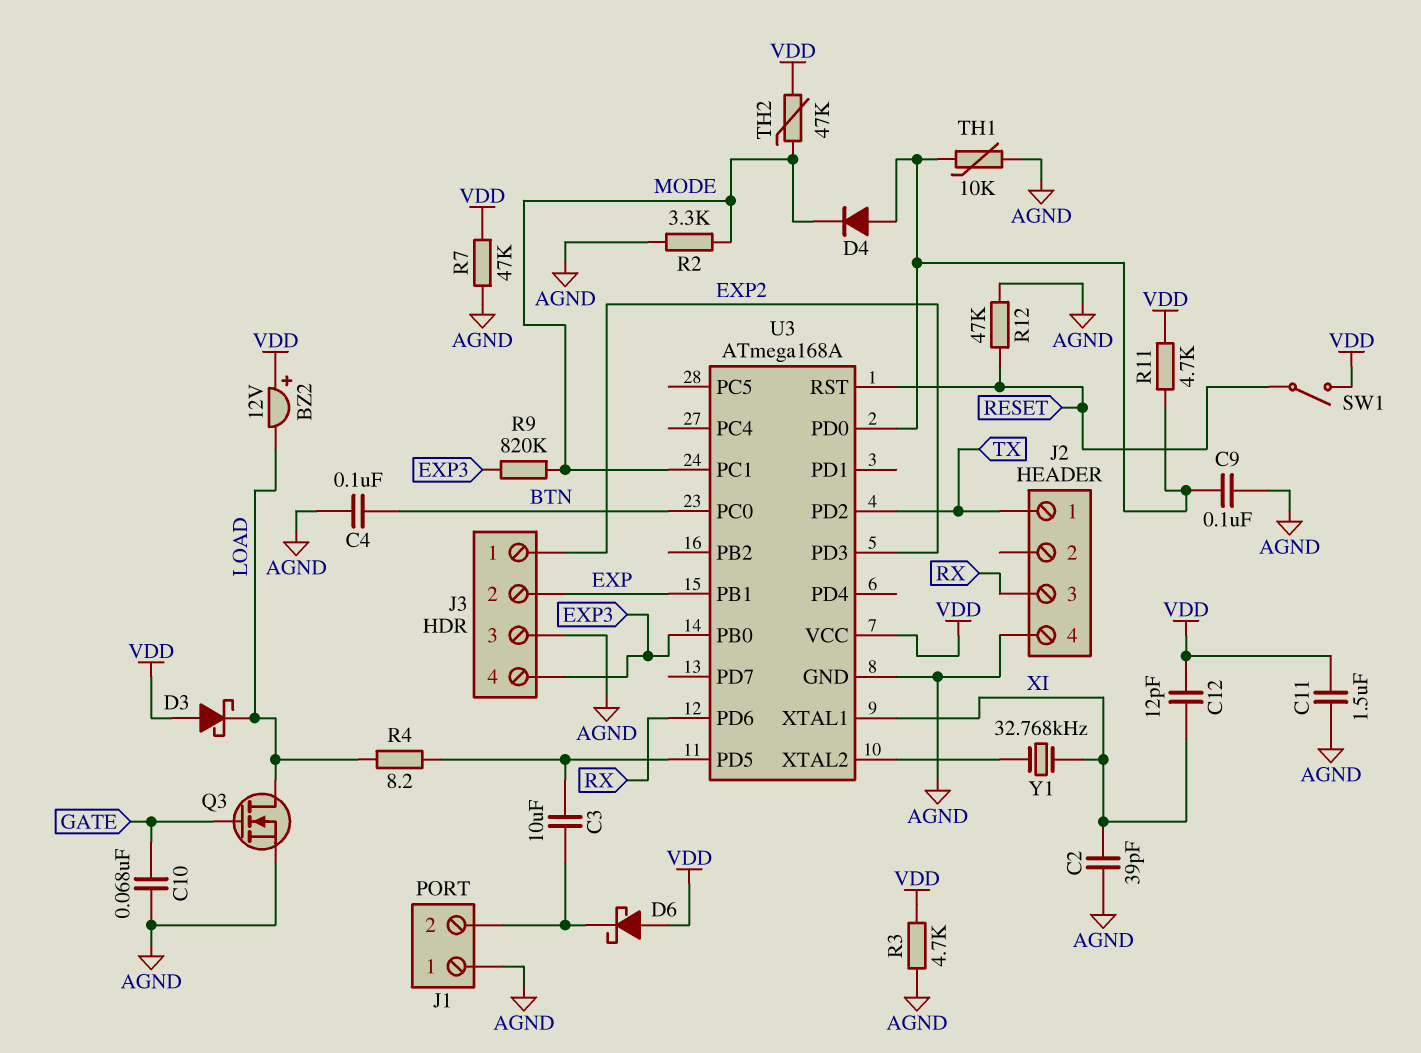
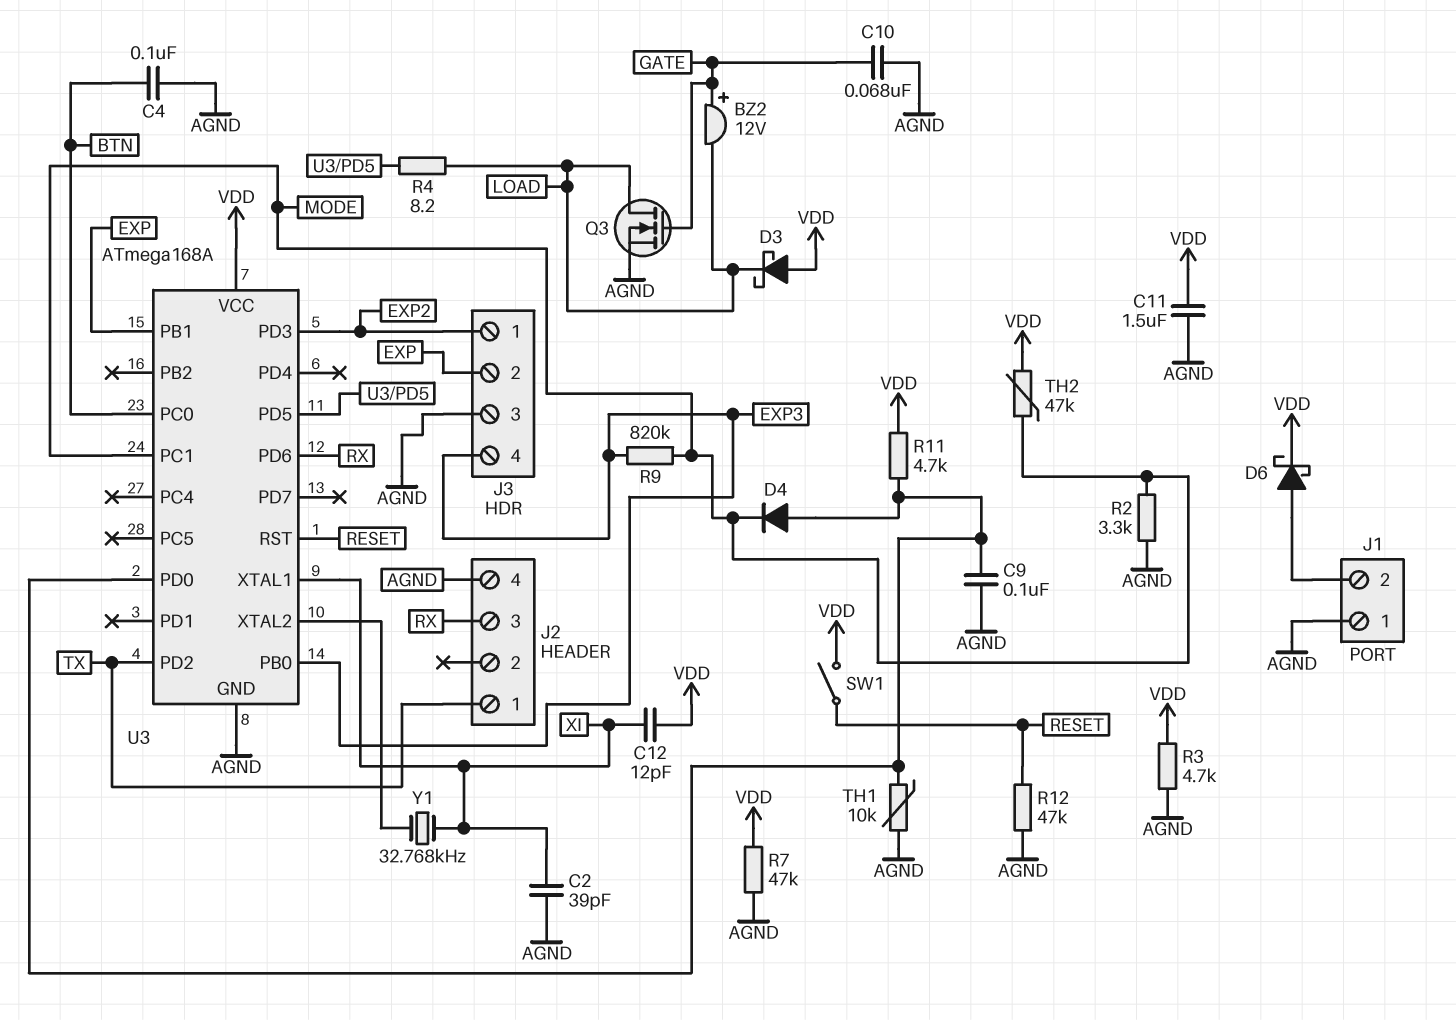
BZ2: buzzer 12V (plus VDD, minus LOAD) -> buzzer 12V (plus GATE, minus LOAD)
C3: 10uF (J1/2, U3/PD5) -> none
D6: schottky (A VDD, K J1/2) -> schottky (A J1/2, K VDD)

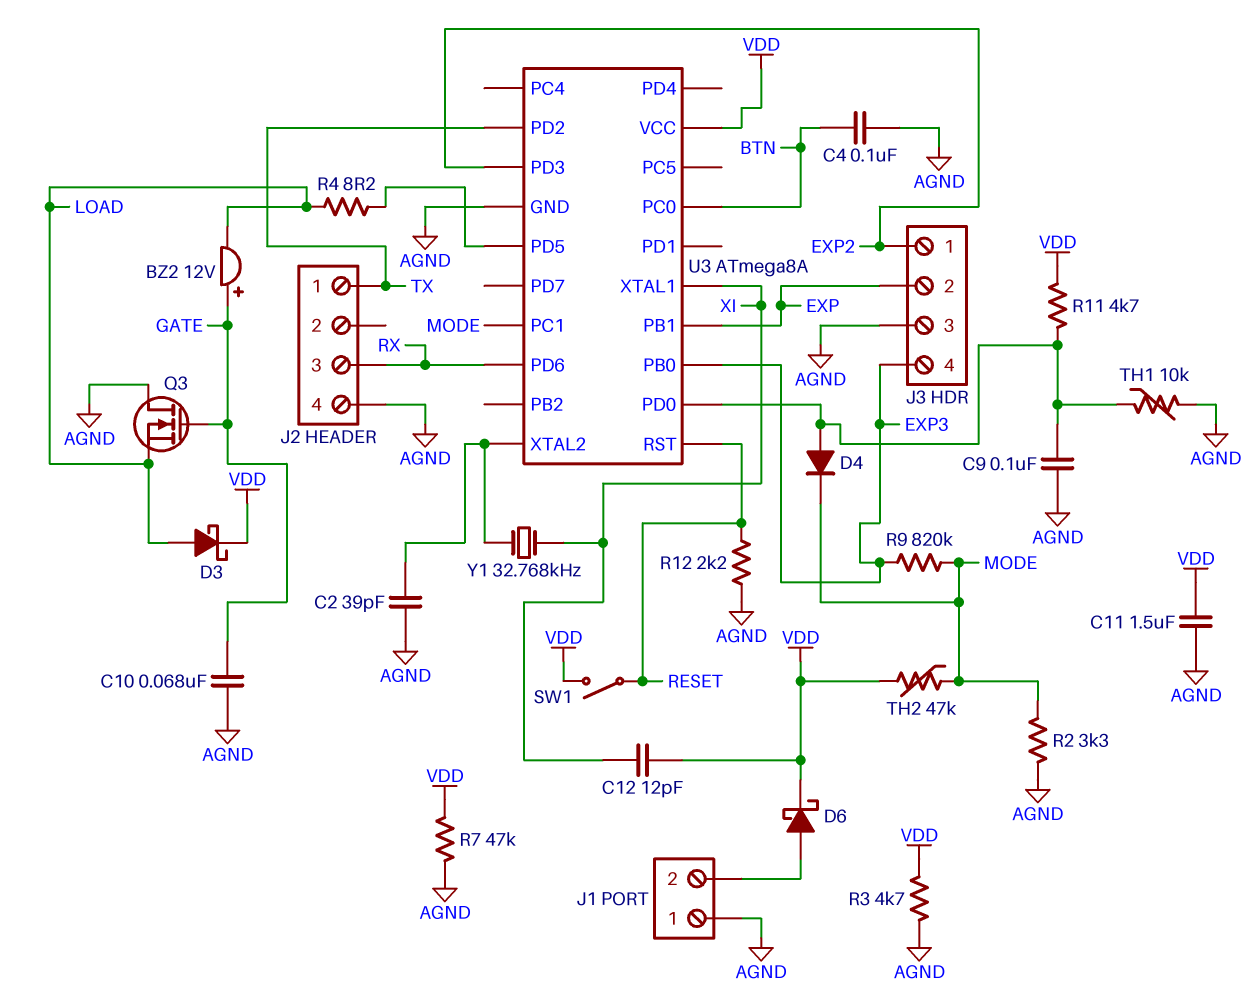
C2: 39pF (AGND, XI) -> 39pF (AGND, U3/XTAL2)
D3: schottky (A VDD, K LOAD) -> schottky (A LOAD, K VDD)
Q3: NMOS (G GATE, D LOAD, S AGND) -> NMOS (G GATE, D AGND, S LOAD)
R12: 47k (AGND, RESET) -> 2.2k (AGND, RESET)
U3: ATmega168A -> ATmega8A

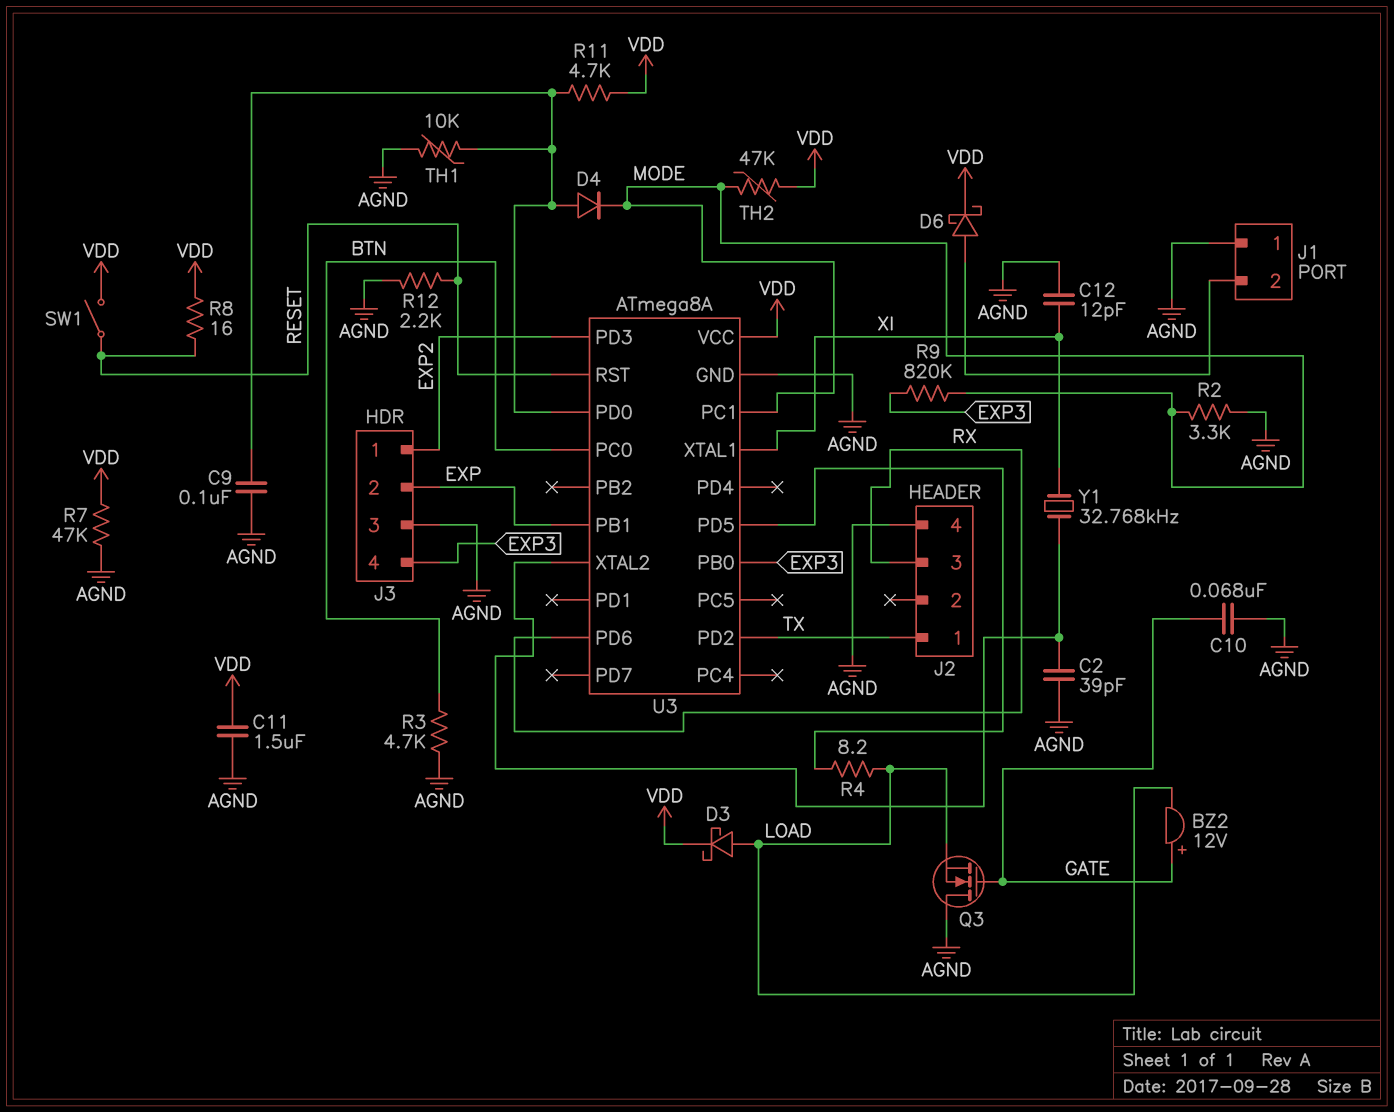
C4: 100nF (AGND, BTN) -> none
C12: 12pF (VDD, XI) -> 12pF (AGND, XI)
R3: 4.7k (AGND, VDD) -> 4.7k (AGND, BTN)
R8: none -> 16 (RESET, VDD)

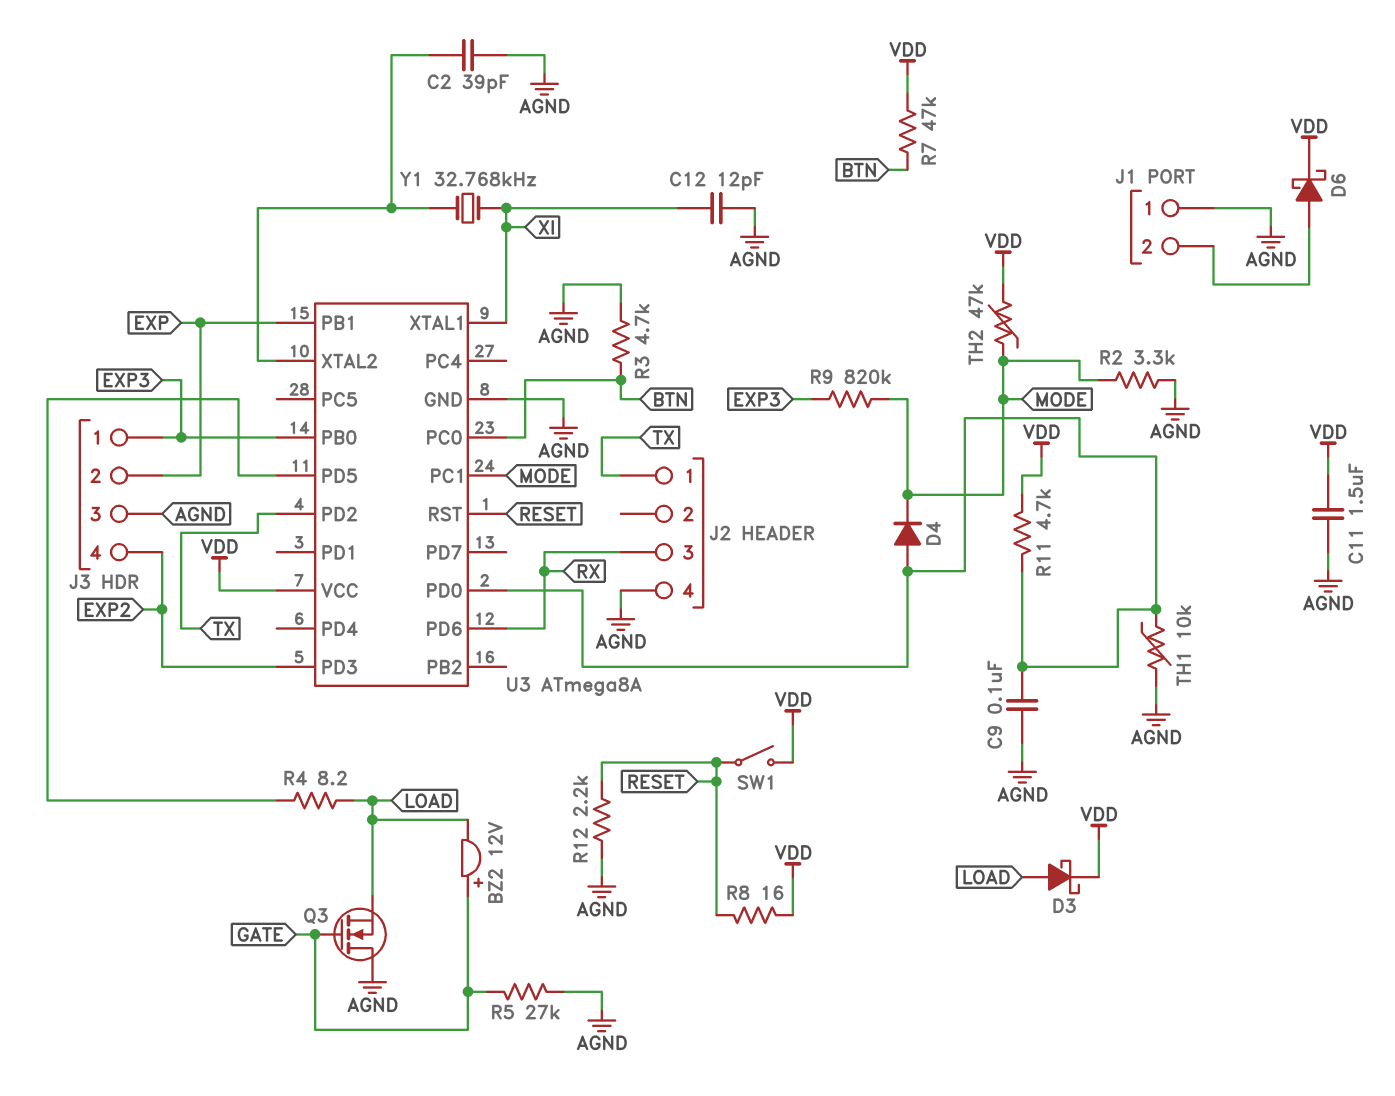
C10: 68nF (AGND, GATE) -> none
J3 pin 1: EXP2 -> EXP3
J3 pin 4: EXP3 -> EXP2
R5: none -> 27k (AGND, GATE)
R7: 47k (AGND, VDD) -> 47k (BTN, VDD)

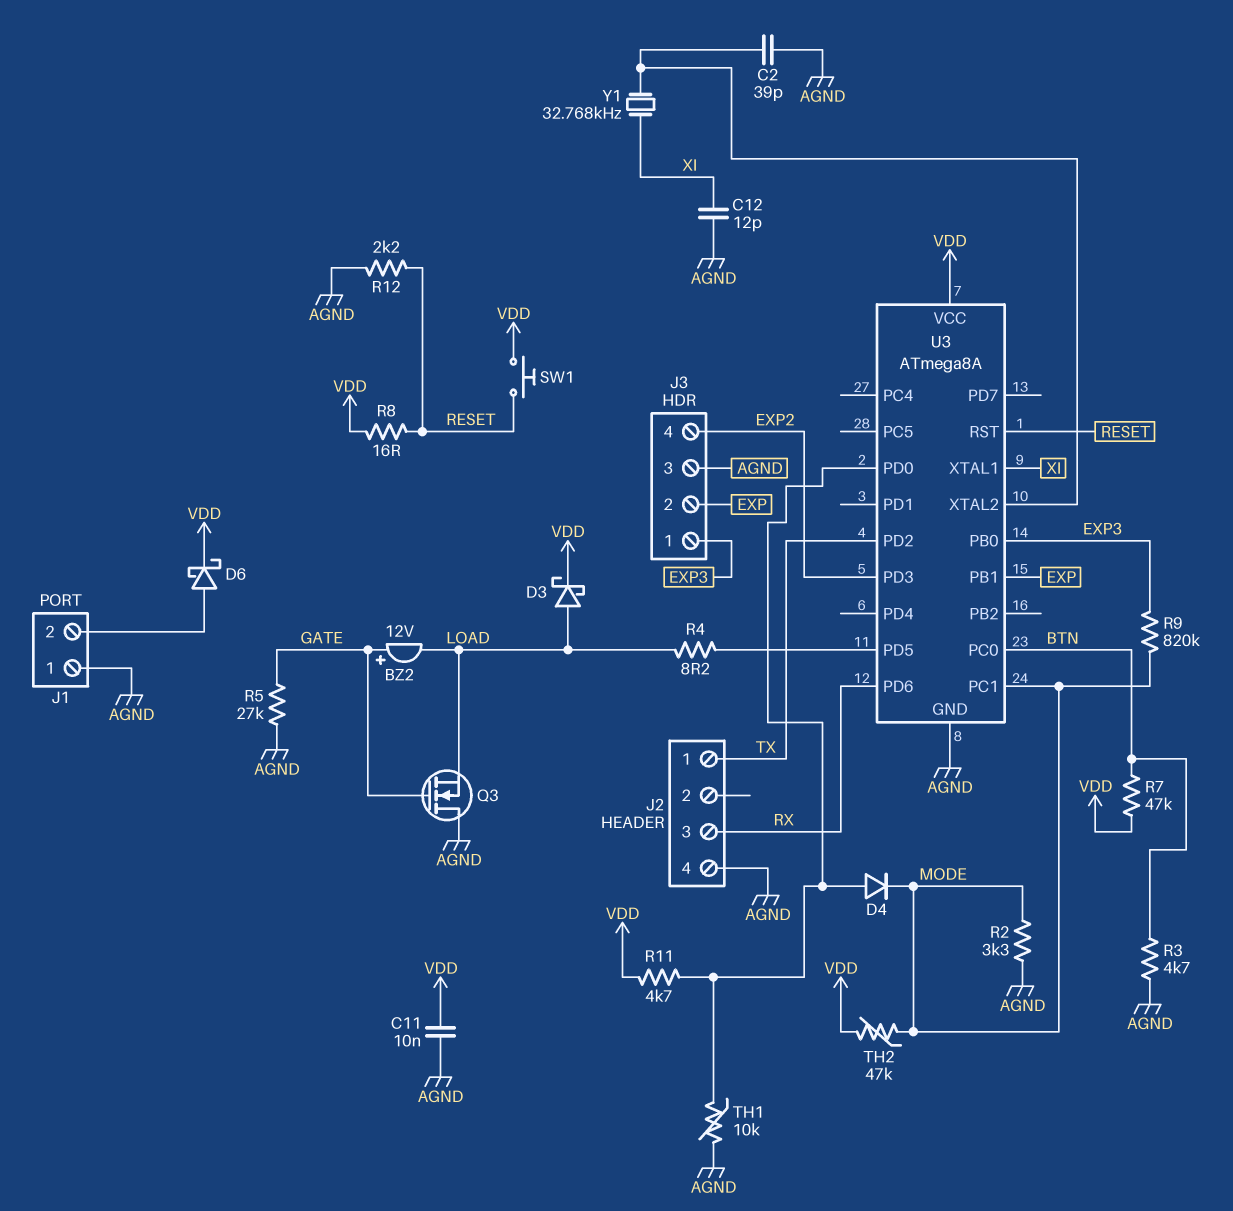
C9: 100nF (AGND, U3/PD0) -> none
C11: 1.5uF (AGND, VDD) -> 10nF (AGND, VDD)
SW1: switch (RESET, VDD) -> button (RESET, VDD)

